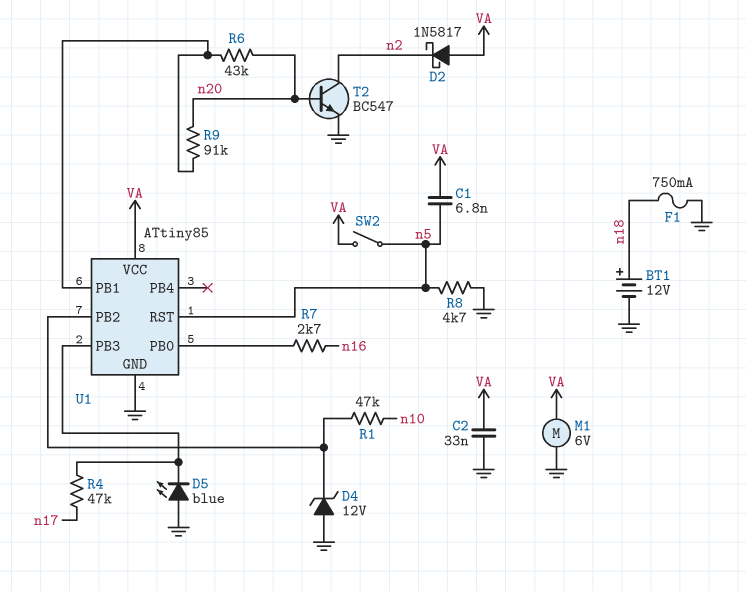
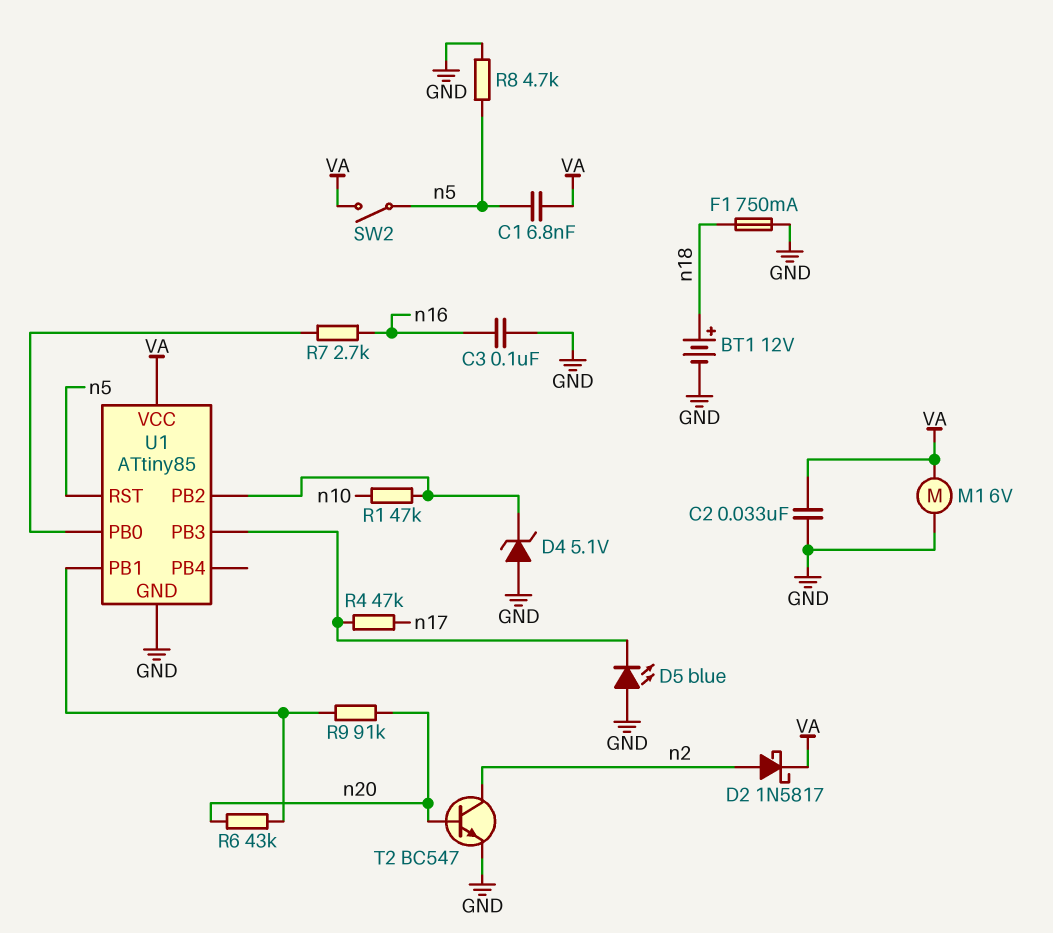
C3: none -> 100nF (GND, n16)
D2: schottky 1N5817 (A VA, K n2) -> schottky 1N5817 (A n2, K VA)
D4: zener 12V (A GND, K U1/PB2) -> zener 5.1V (A GND, K U1/PB2)

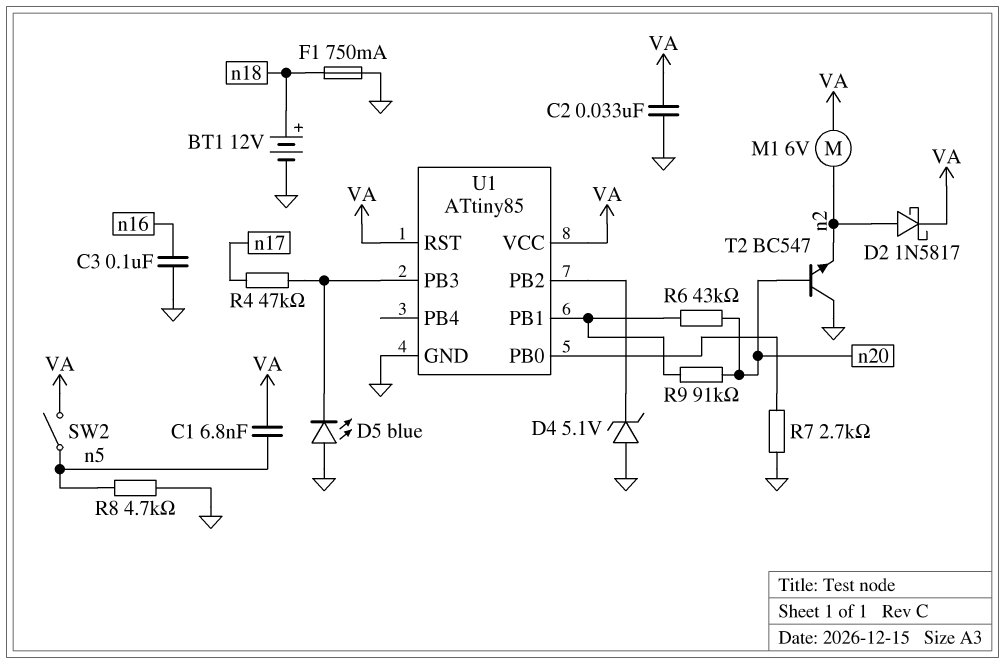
M1: motor 6V (GND, VA) -> motor 6V (VA, n2)
R1: 47k (U1/PB2, n10) -> none
R7: 2.7k (U1/PB0, n16) -> 2.7k (GND, U1/PB0)
T2: NPN BC547 (B n20, C n2, E GND) -> NPN BC547 (B n20, C GND, E n2)
U1 pin RST: n5 -> VA

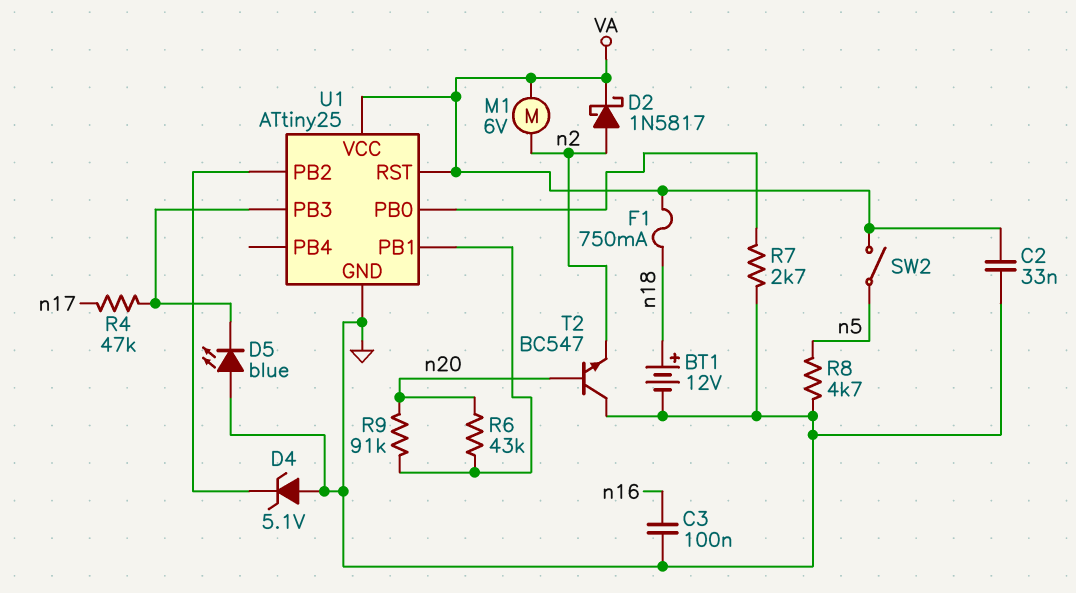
C1: 6.8nF (VA, n5) -> none
F1: 750mA (GND, n18) -> 750mA (VA, n18)
U1: ATtiny85 -> ATtiny25

